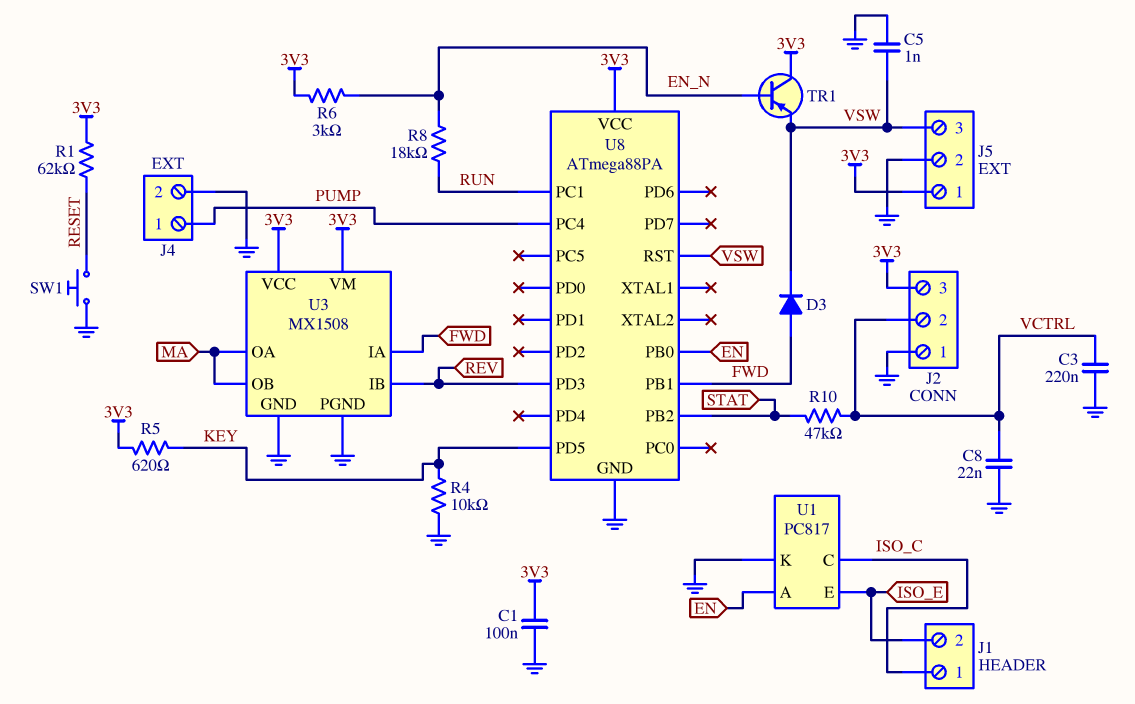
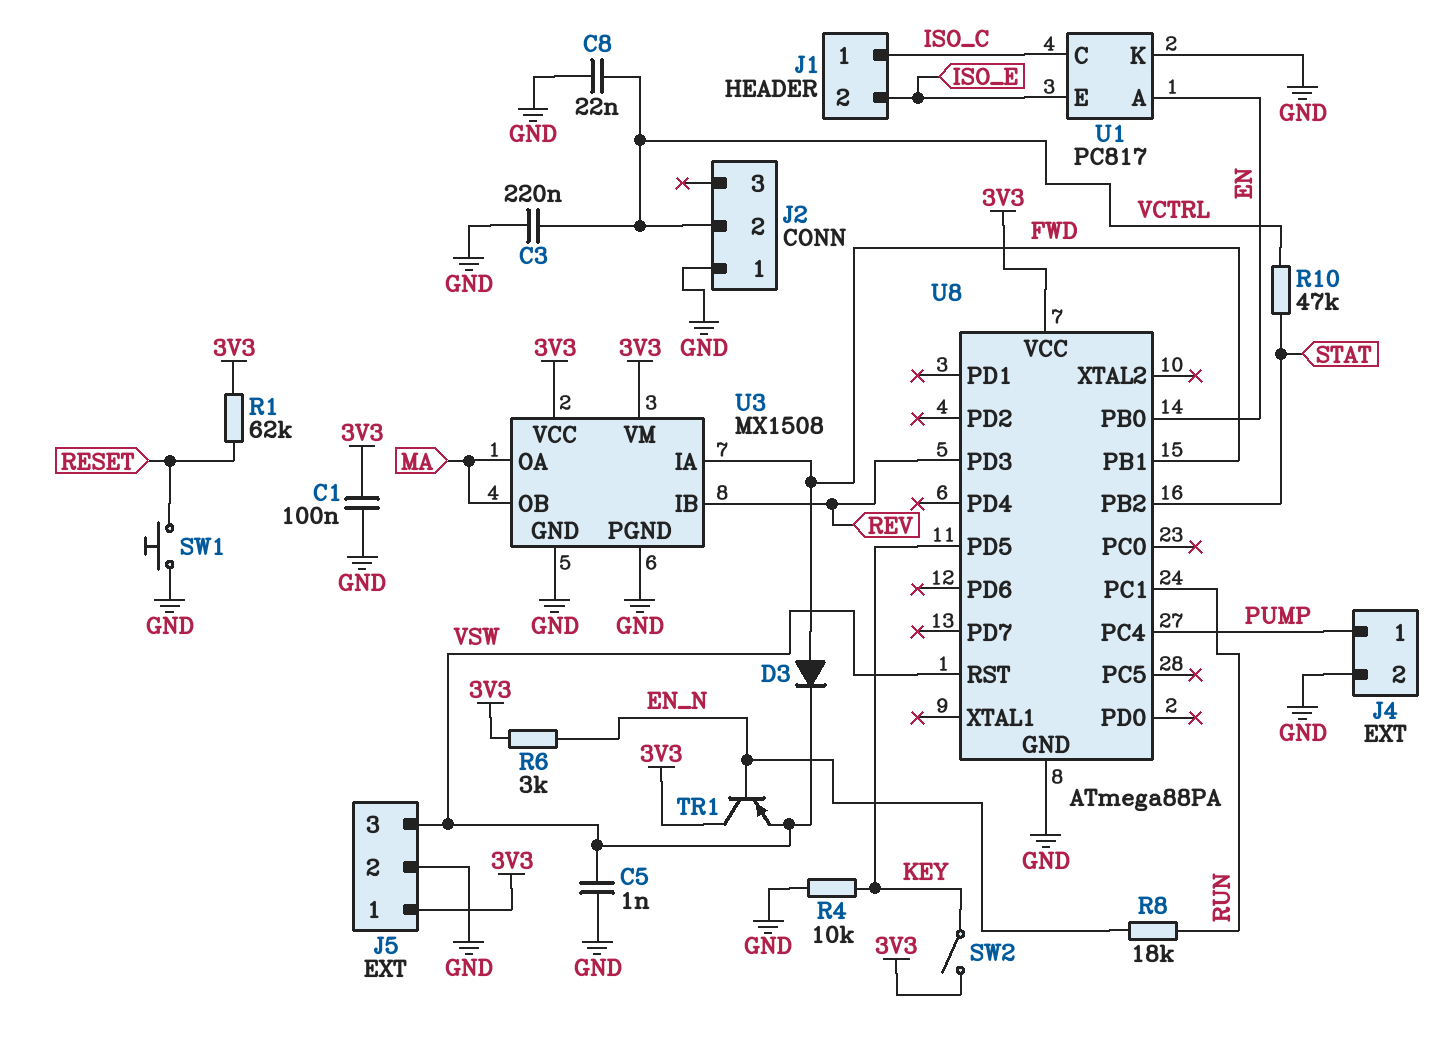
J2 pin 3: 3V3 -> none
R5: 620 (3V3, KEY) -> none
SW2: none -> switch (3V3, KEY)

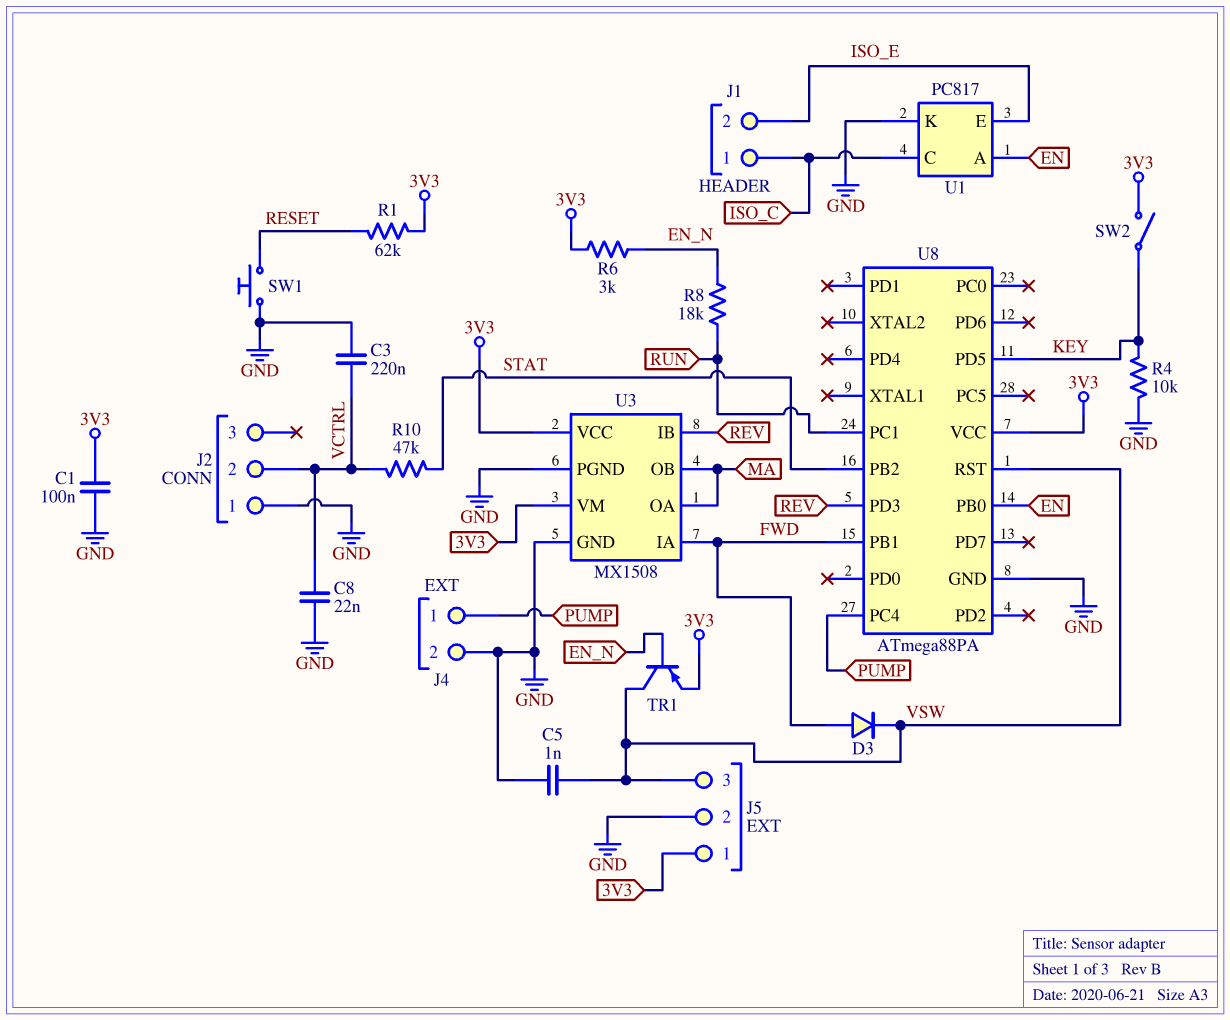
TR1: PNP (B EN_N, C 3V3, E VSW) -> PNP (B EN_N, C VSW, E 3V3)

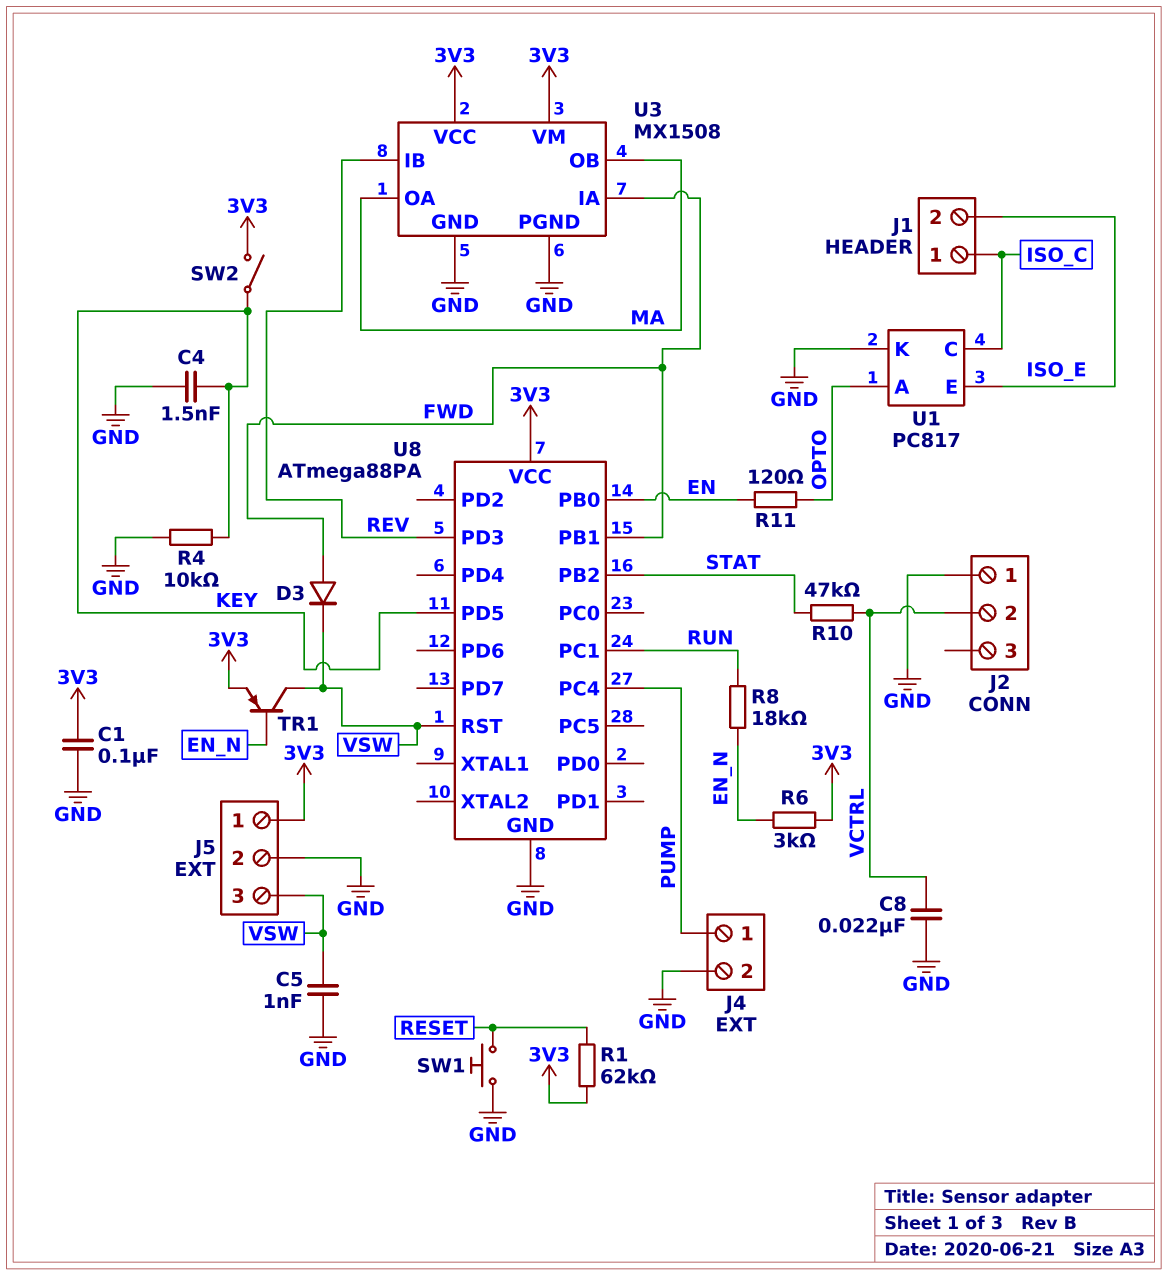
C3: 220nF (GND, VCTRL) -> none
C4: none -> 1.5nF (GND, KEY)
R11: none -> 120 (EN, OPTO)
U1 pin A: EN -> OPTO

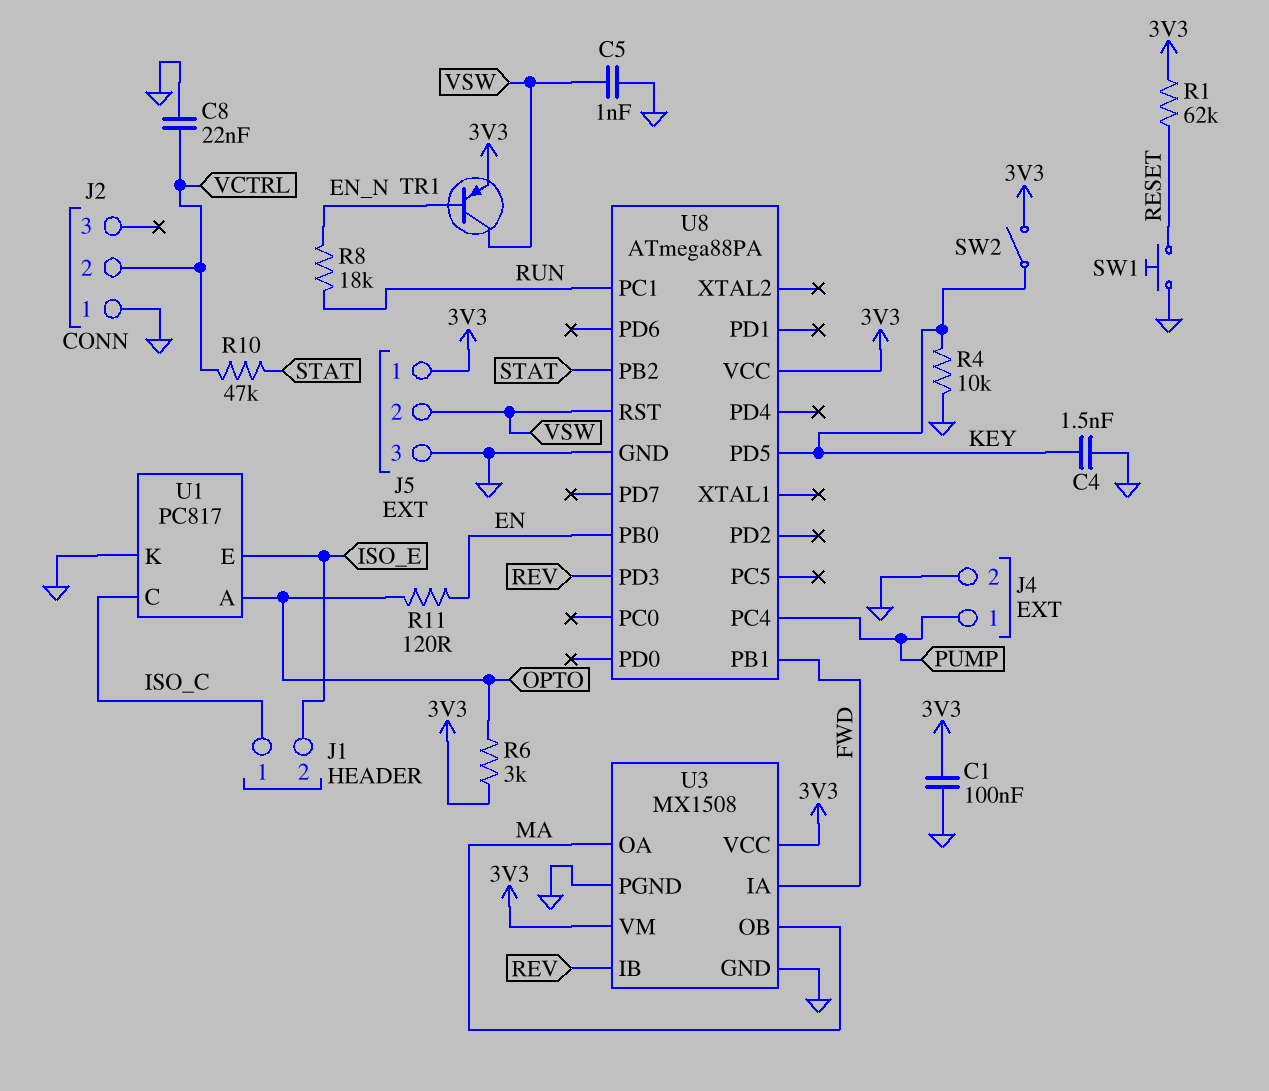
D3: diode (A FWD, K VSW) -> none
J5 pin 2: GND -> VSW
J5 pin 3: VSW -> GND
R6: 3k (3V3, EN_N) -> 3k (3V3, OPTO)

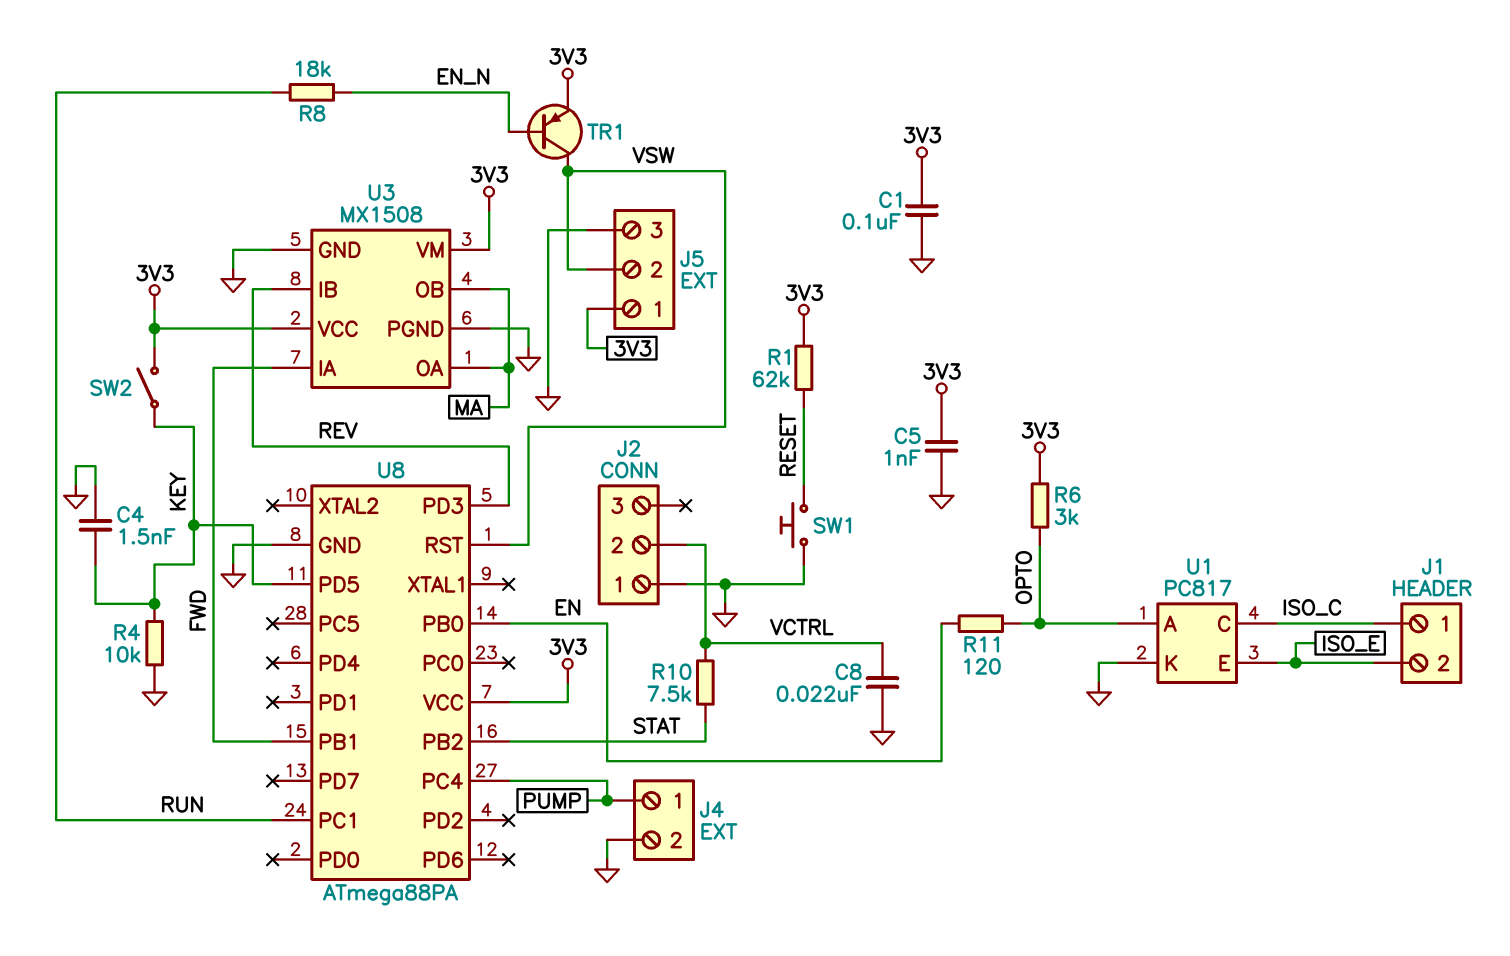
C5: 1nF (GND, VSW) -> 1nF (3V3, GND)
R10: 47k (STAT, VCTRL) -> 7.5k (STAT, VCTRL)

